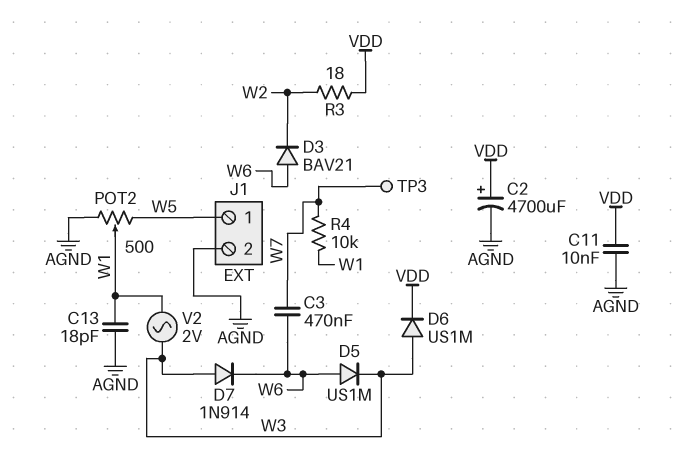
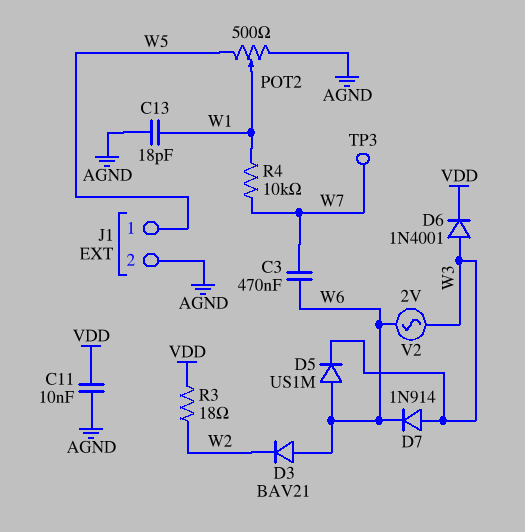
C2: 4700uF (plus VDD, minus AGND) -> none
D6: diode US1M (A W3, K VDD) -> diode 1N4001 (A W3, K VDD)
V2: AC 2V (W1, W3) -> AC 2V (W3, W6)

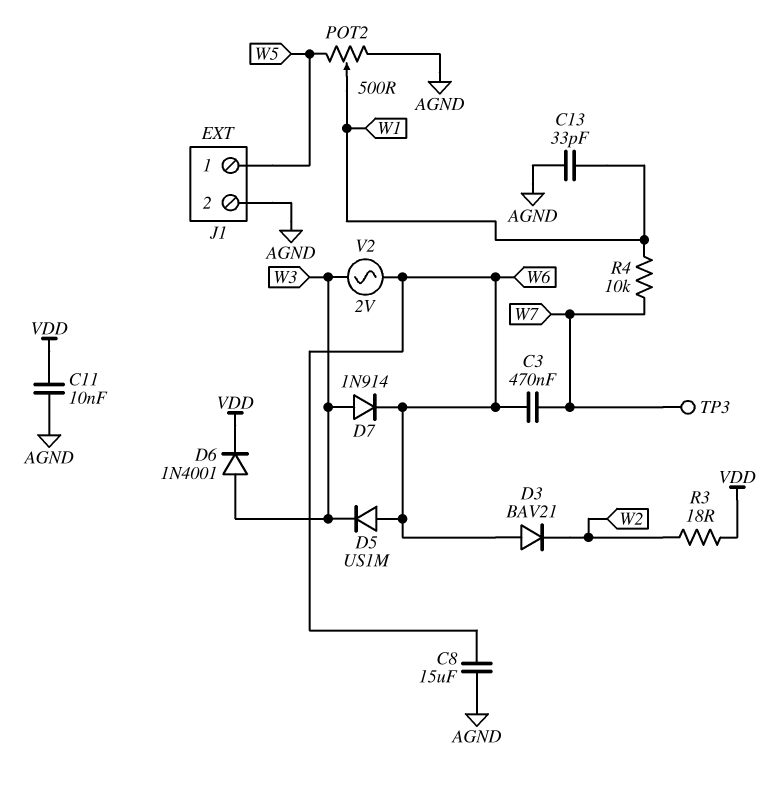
C8: none -> 15uF (AGND, W6)
C13: 18pF (AGND, W1) -> 33pF (AGND, W1)

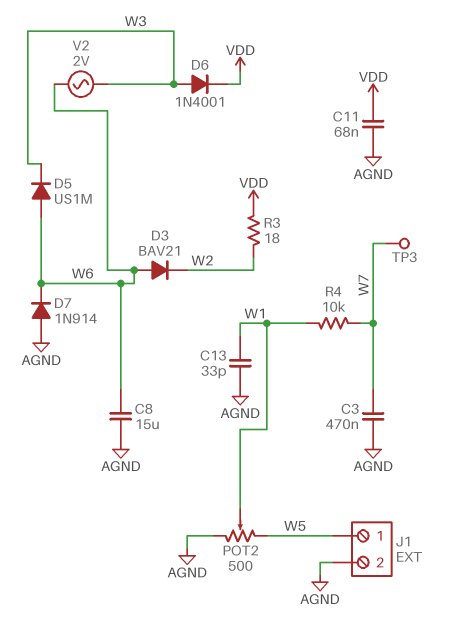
C3: 470nF (W6, W7) -> 470nF (AGND, W7)
C11: 10nF (AGND, VDD) -> 68nF (AGND, VDD)
D7: diode 1N914 (A W3, K W6) -> diode 1N914 (A AGND, K W6)

